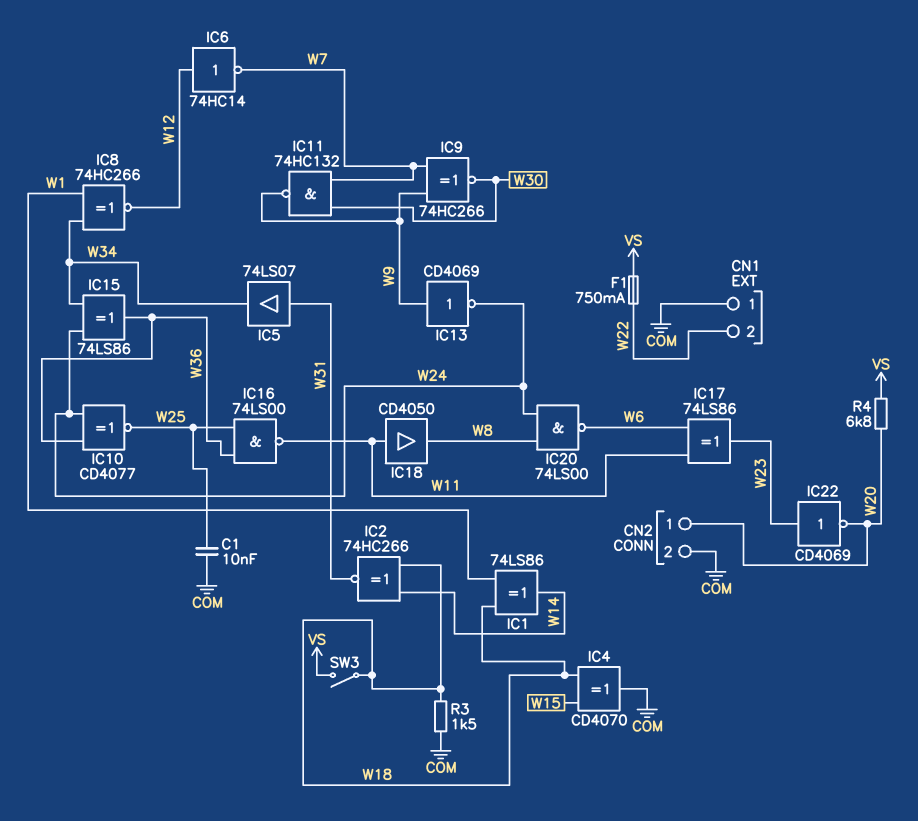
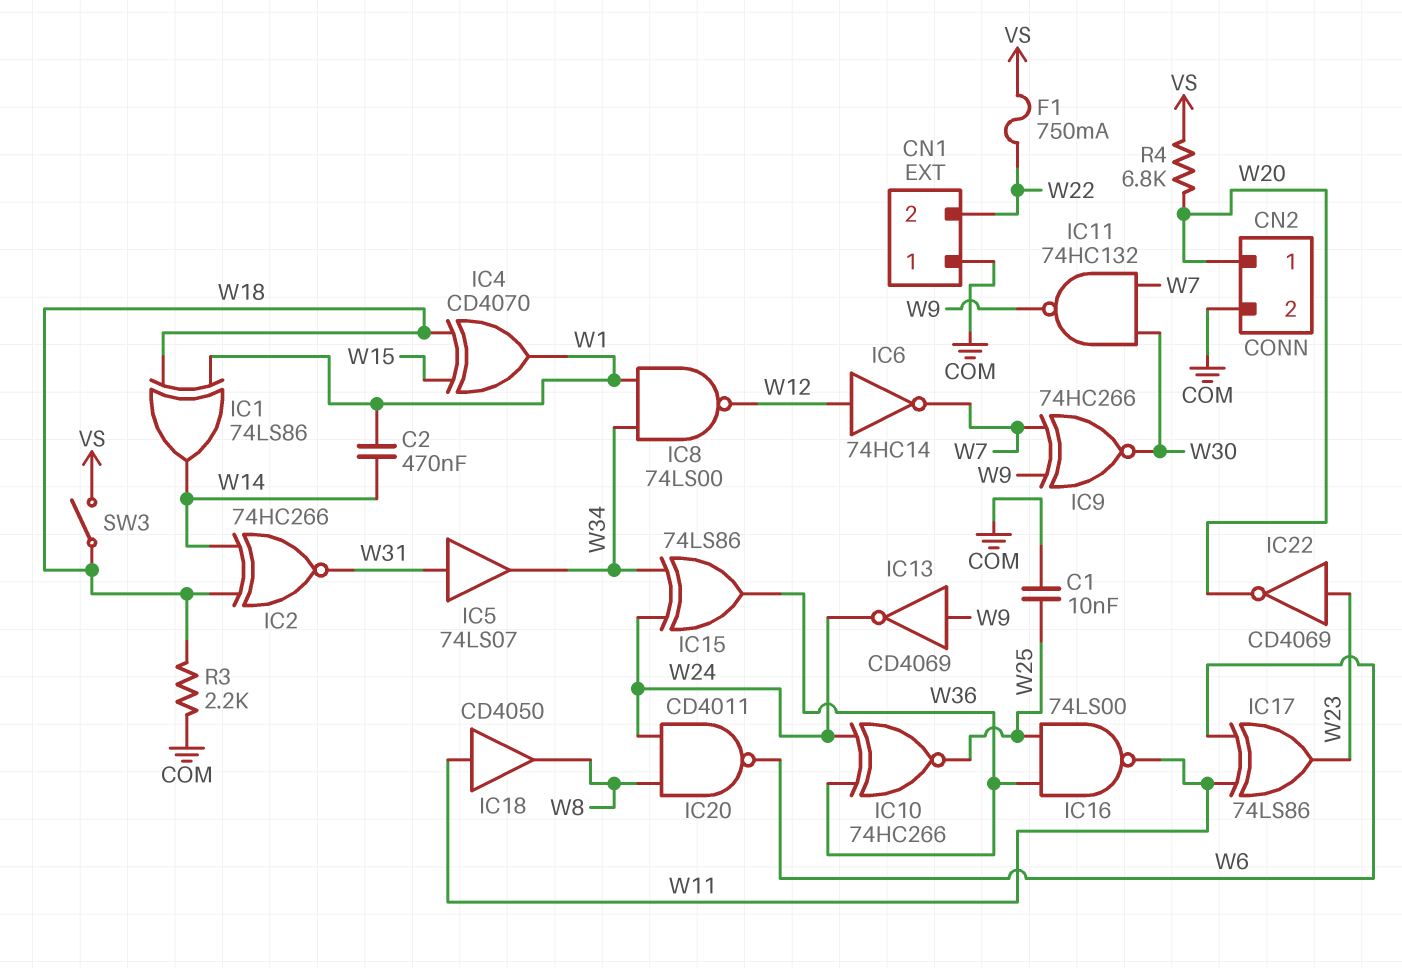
C2: none -> 470nF (W1, W14)
IC4: XOR CD4070 (in W15, in W18, out COM) -> XOR CD4070 (in W15, in W18, out W1)
IC8: XNOR 74HC266 (in W1, in W34, out W12) -> NAND 74LS00 (in W1, in W34, out W12)
IC10: XNOR CD4077 (in W24, in W36, out W25) -> XNOR 74HC266 (in W24, in W36, out W25)
IC20: NAND 74LS00 (in W8, in W24, out W6) -> NAND CD4011 (in W8, in W24, out W6)
R3: 1.5k (COM, W18) -> 2.2k (COM, W18)

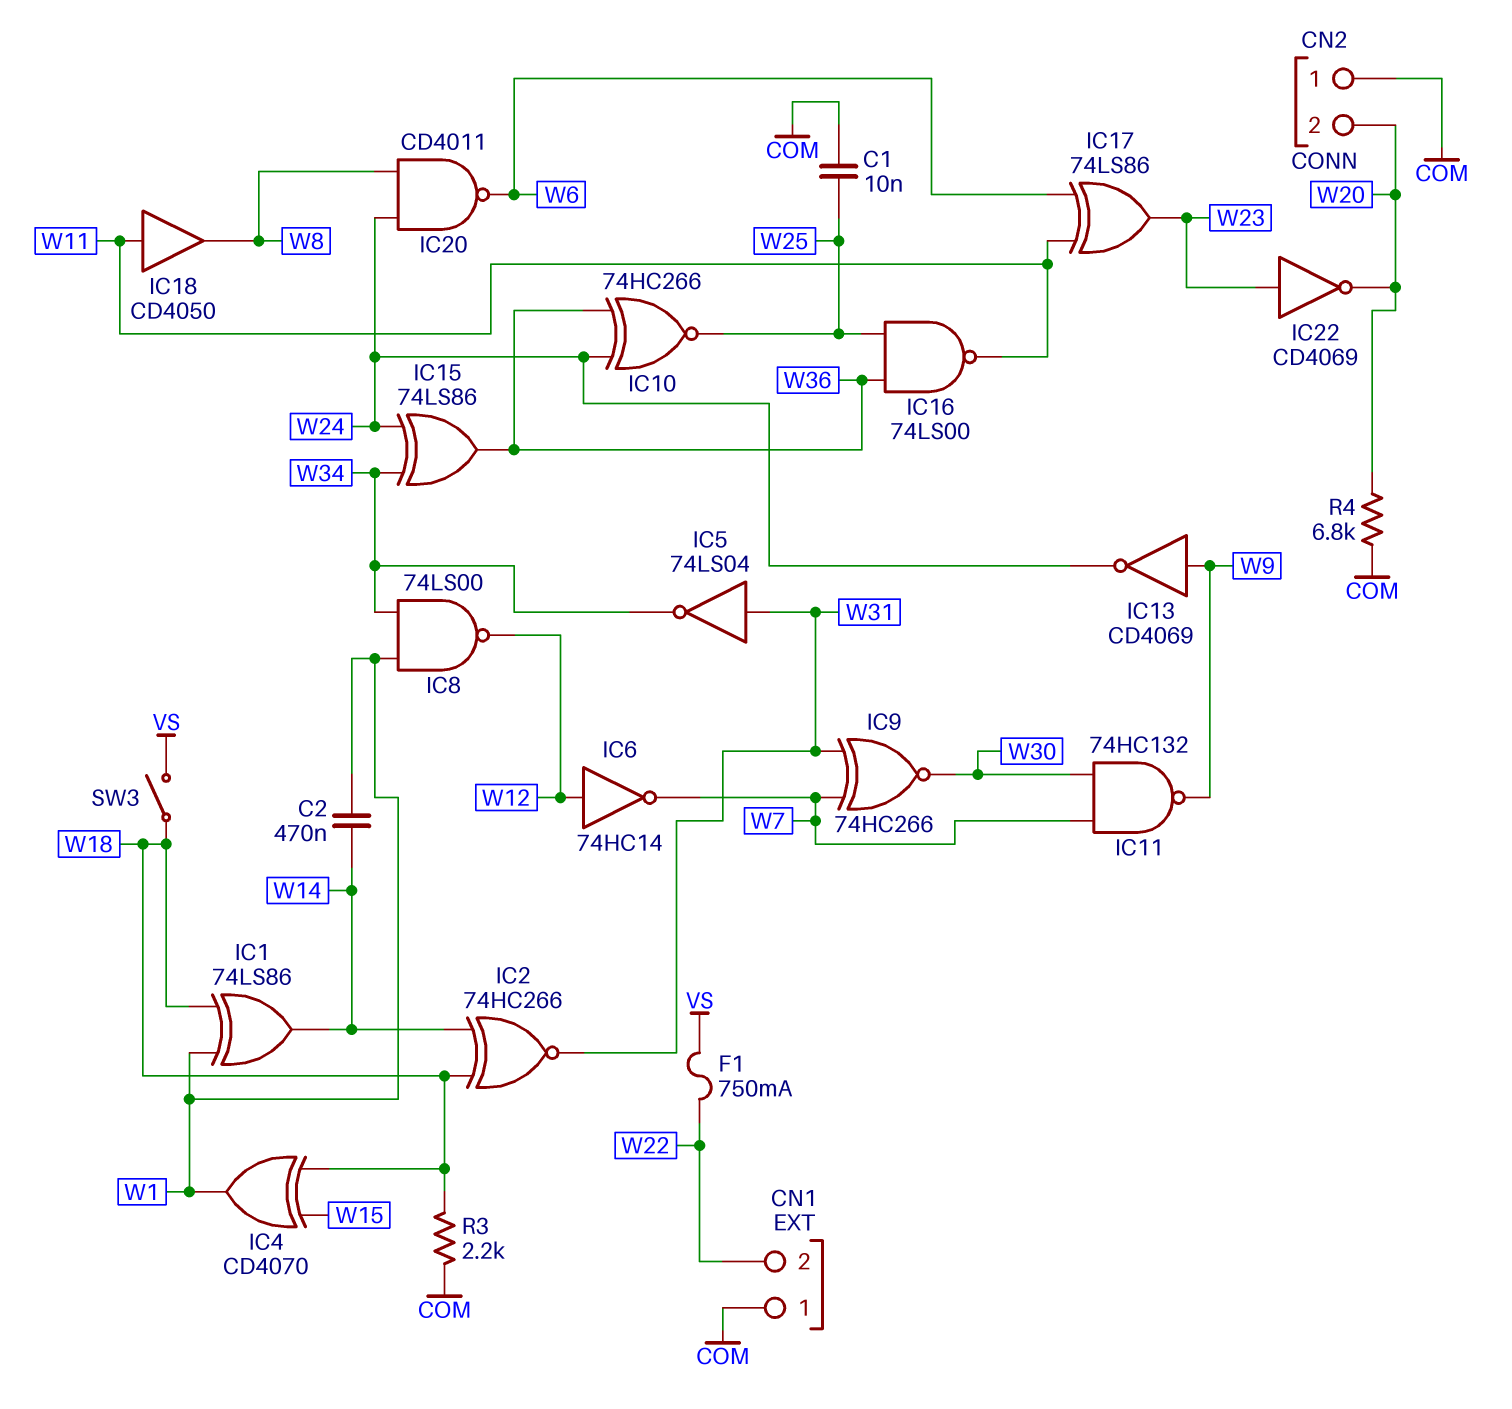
CN2 pin 1: W20 -> COM
CN2 pin 2: COM -> W20
IC5: buffer 74LS07 (in W31, out W34) -> NOT 74LS04 (in W31, out W34)
IC9: XNOR 74HC266 (in W7, in W9, out W30) -> XNOR 74HC266 (in W7, in W31, out W30)
R4: 6.8k (VS, W20) -> 6.8k (COM, W20)

